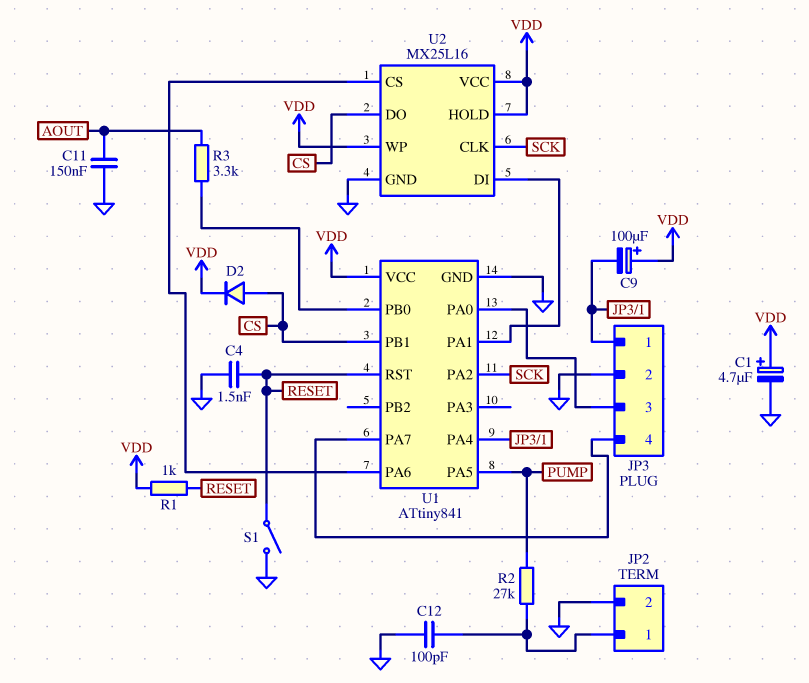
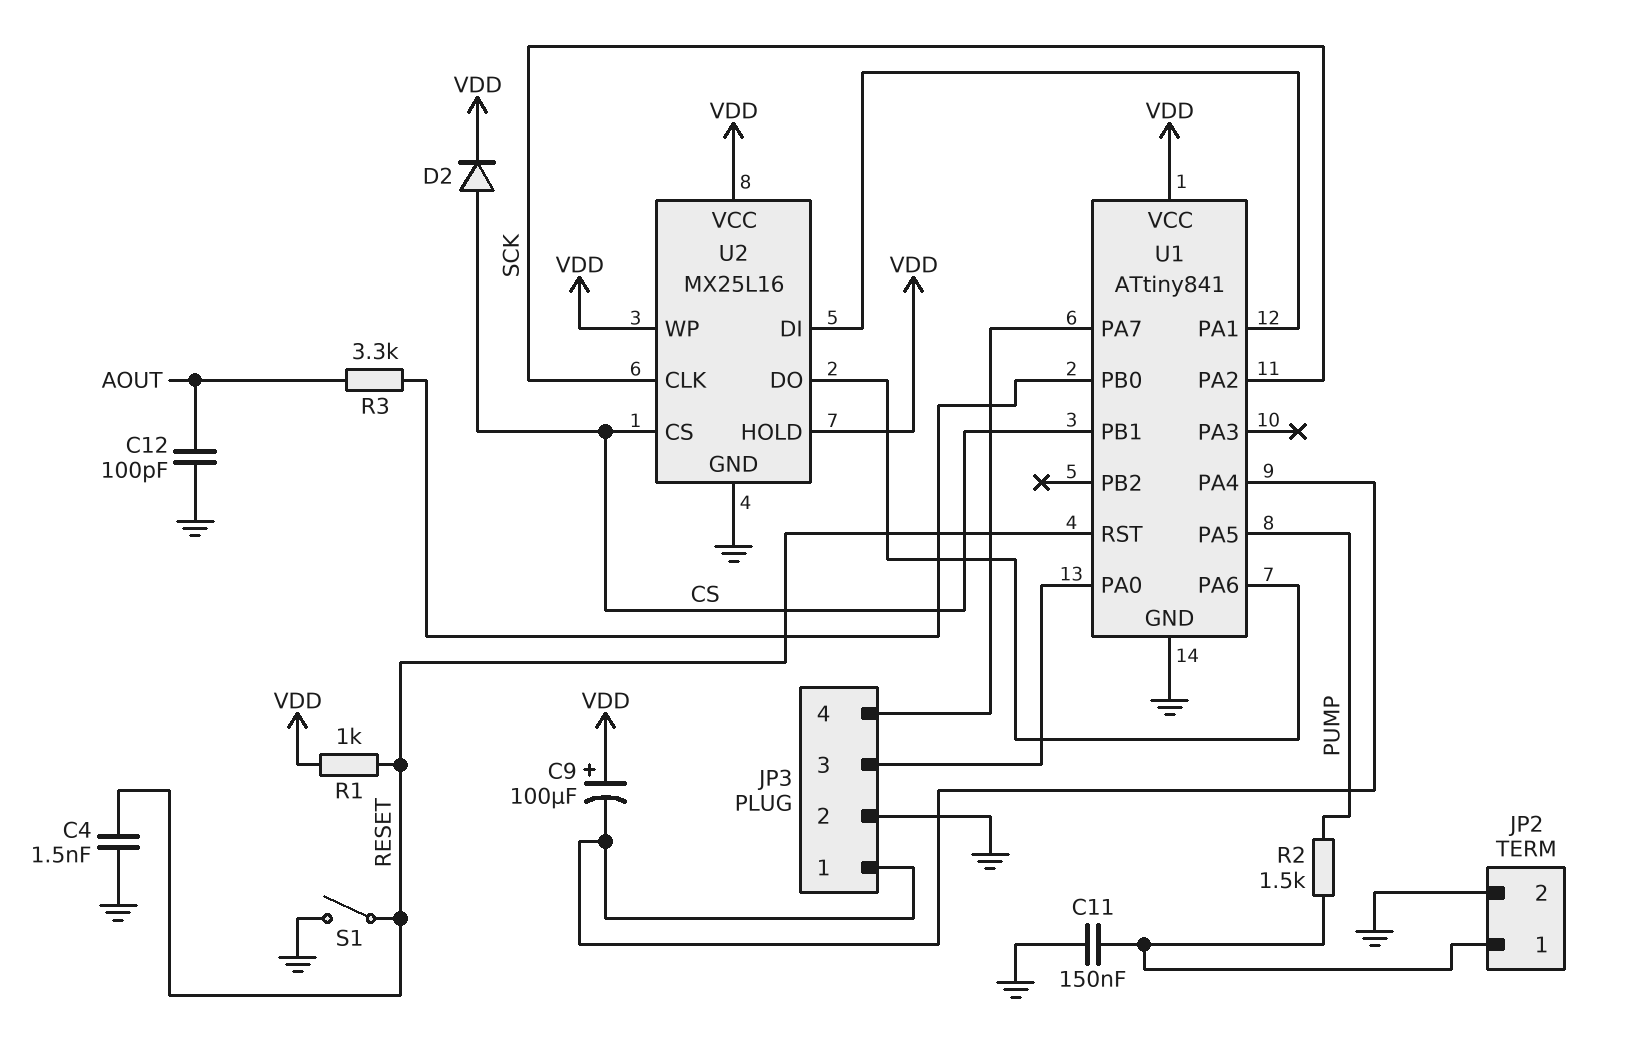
C1: 4.7uF (plus VDD, minus GND) -> none
C11: 150nF (AOUT, GND) -> 150nF (GND, JP2/1)
C12: 100pF (GND, JP2/1) -> 100pF (AOUT, GND)
R2: 27k (JP2/1, PUMP) -> 1.5k (JP2/1, PUMP)
U2 pin CS: U1/PA6 -> CS
U2 pin DO: CS -> U1/PA6

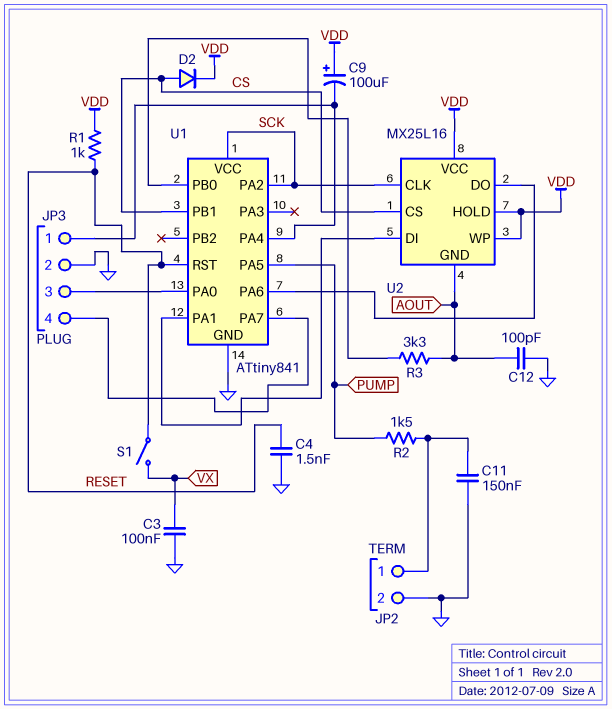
C3: none -> 100nF (GND, VX)
S1: switch (GND, RESET) -> switch (RESET, VX)
U1 pin VCC: VDD -> SCK
U2 pin GND: GND -> AOUT

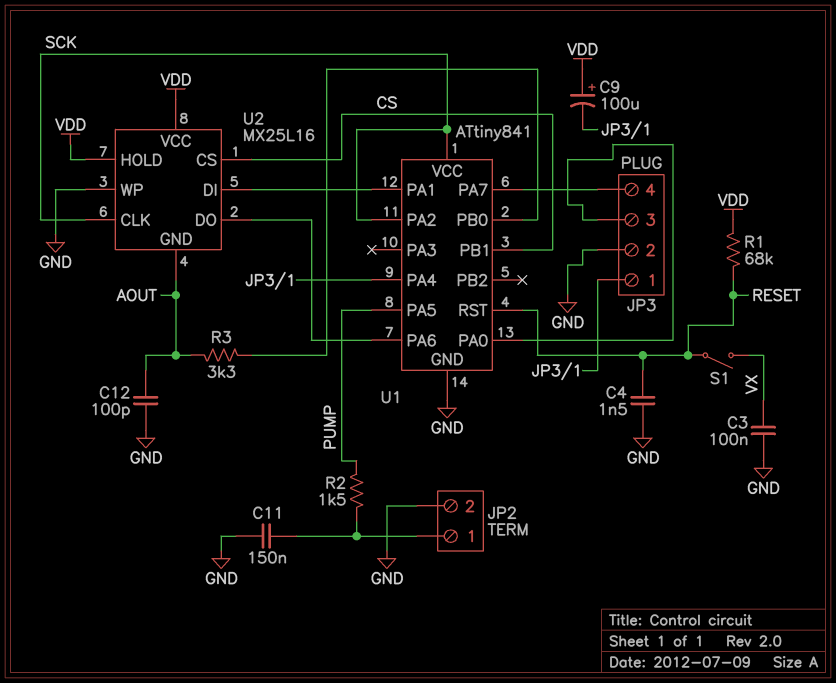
D2: diode (A CS, K VDD) -> none
R1: 1k (RESET, VDD) -> 68k (RESET, VDD)
U2 pin WP: VDD -> GND

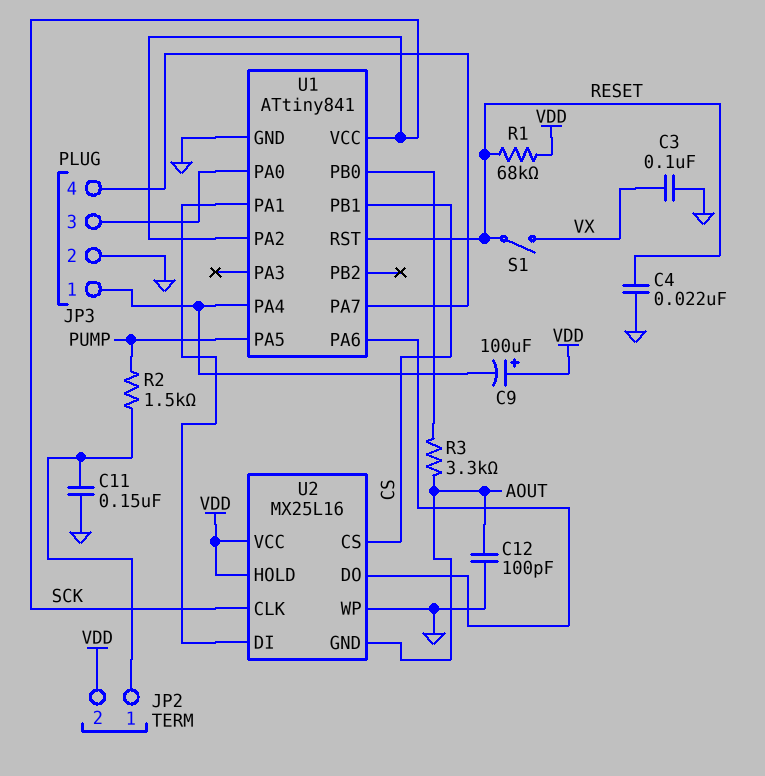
C4: 1.5nF (GND, RESET) -> 22nF (GND, RESET)
JP2 pin 2: GND -> VDD

